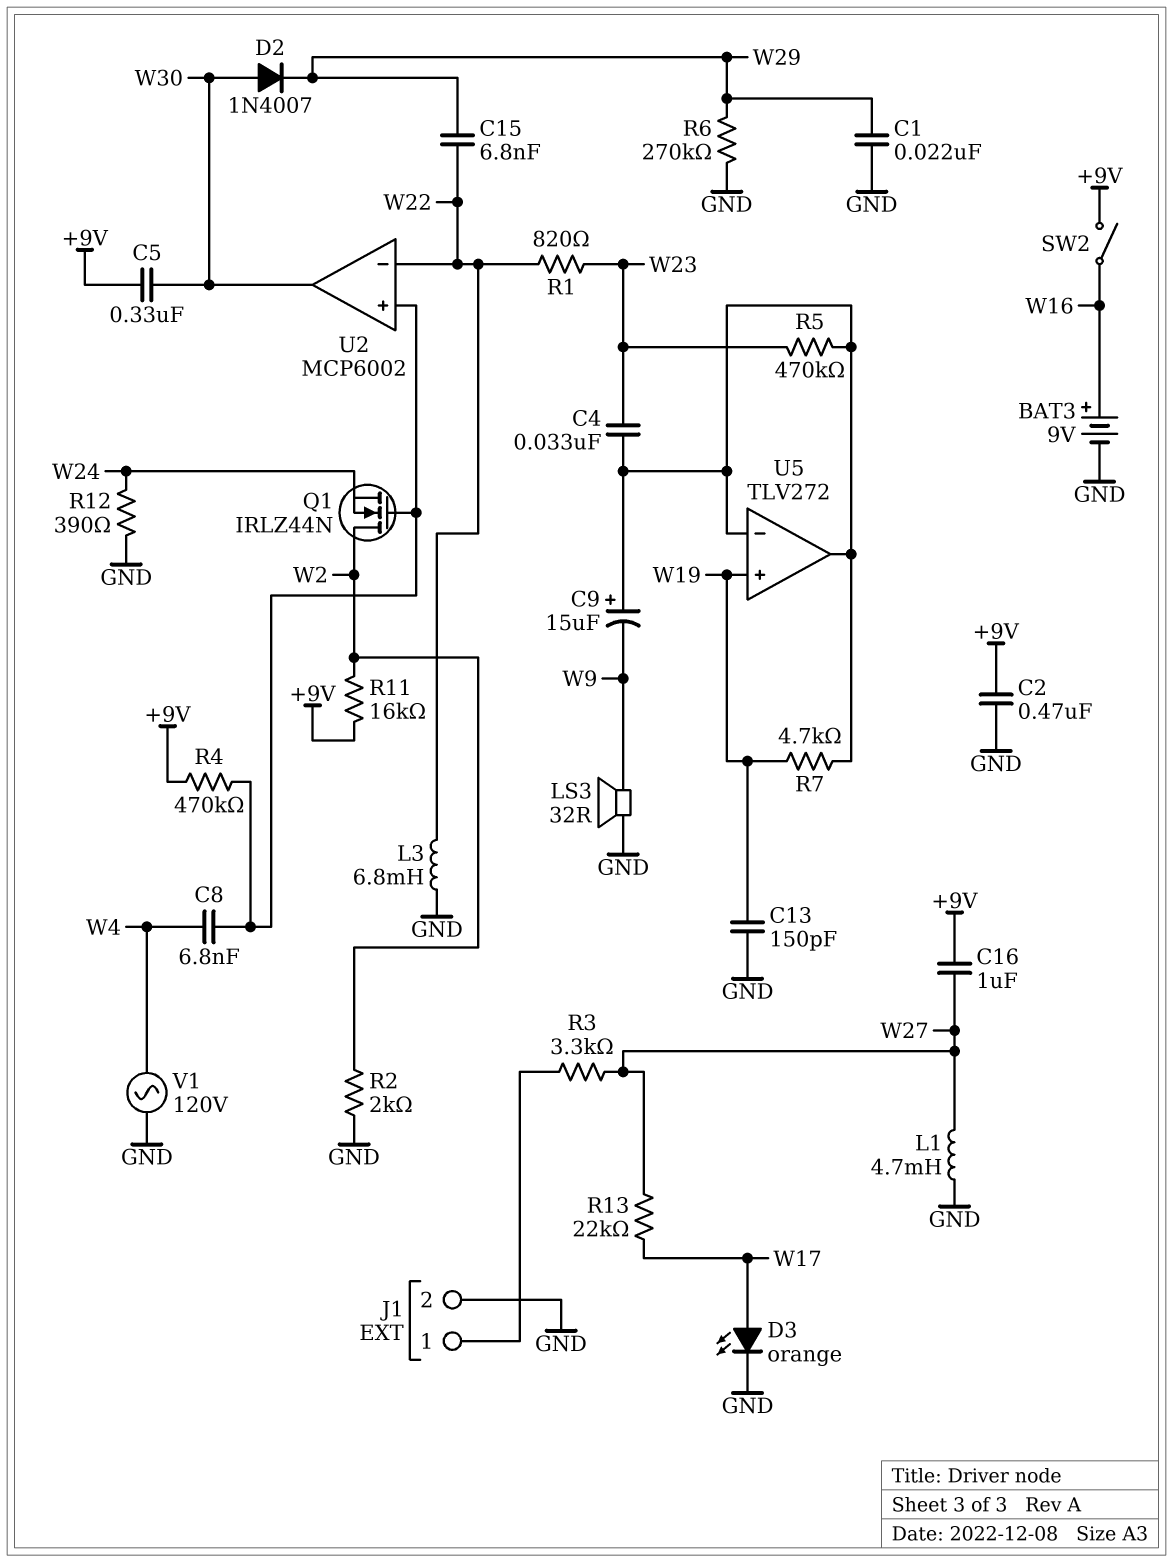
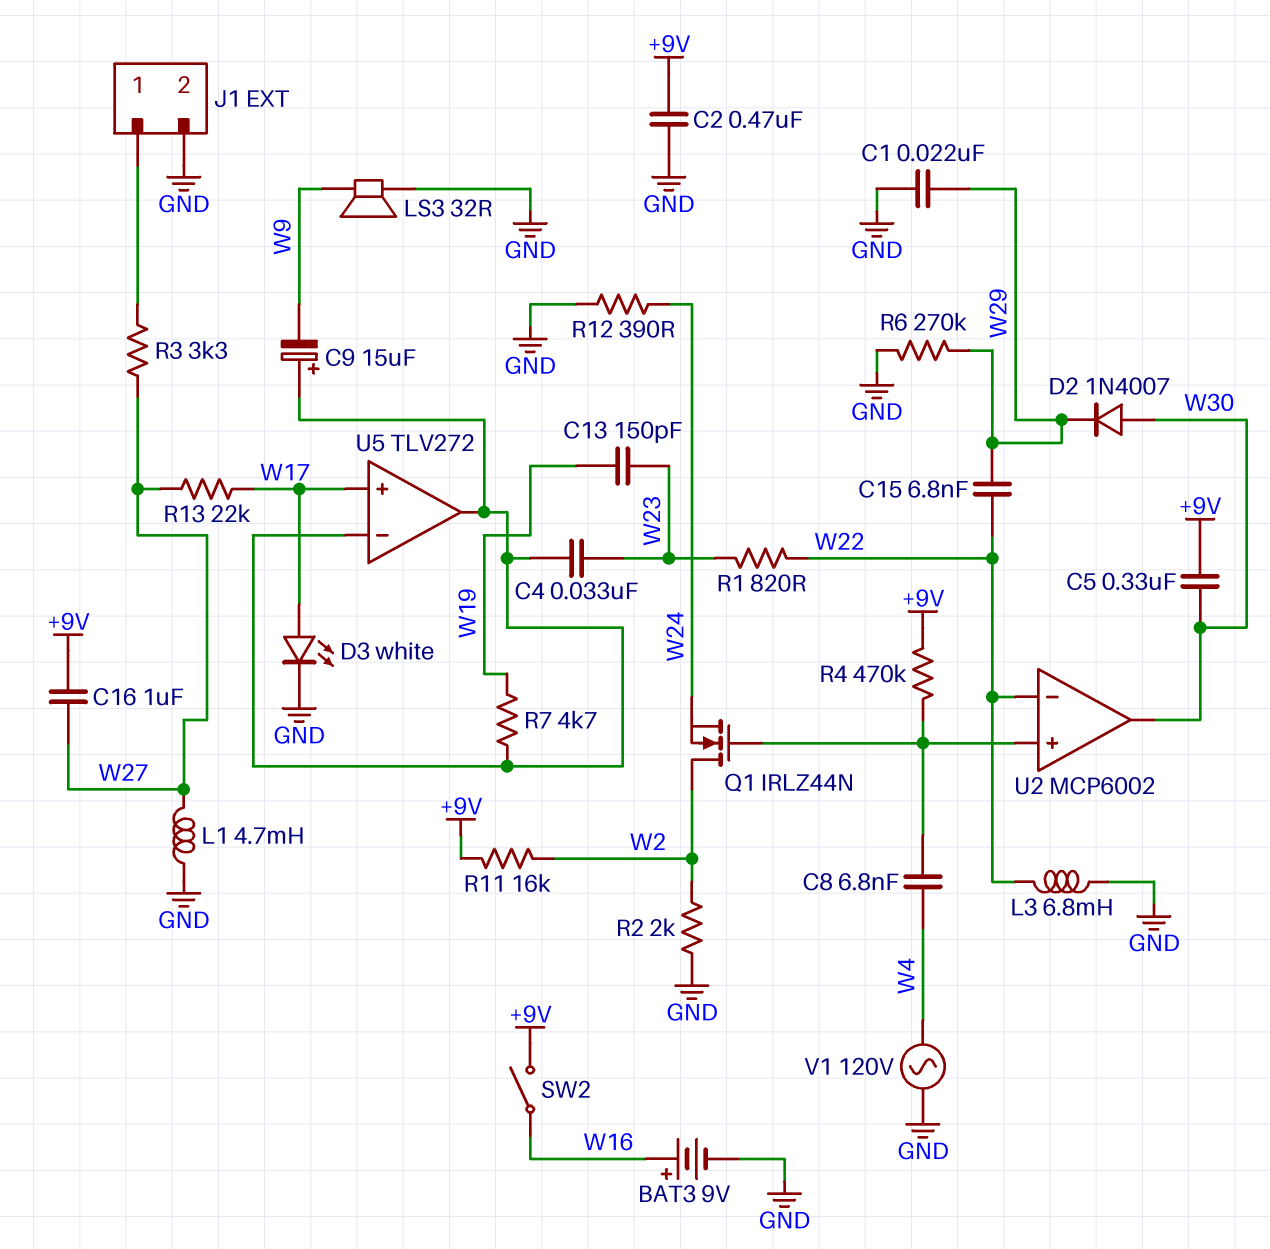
C13: 150pF (GND, W19) -> 150pF (W19, W23)
D3: LED orange (A W17, K GND) -> LED white (A W17, K GND)
R5: 470k (U5/in-, W23) -> none
U5 pin in+: W19 -> W17

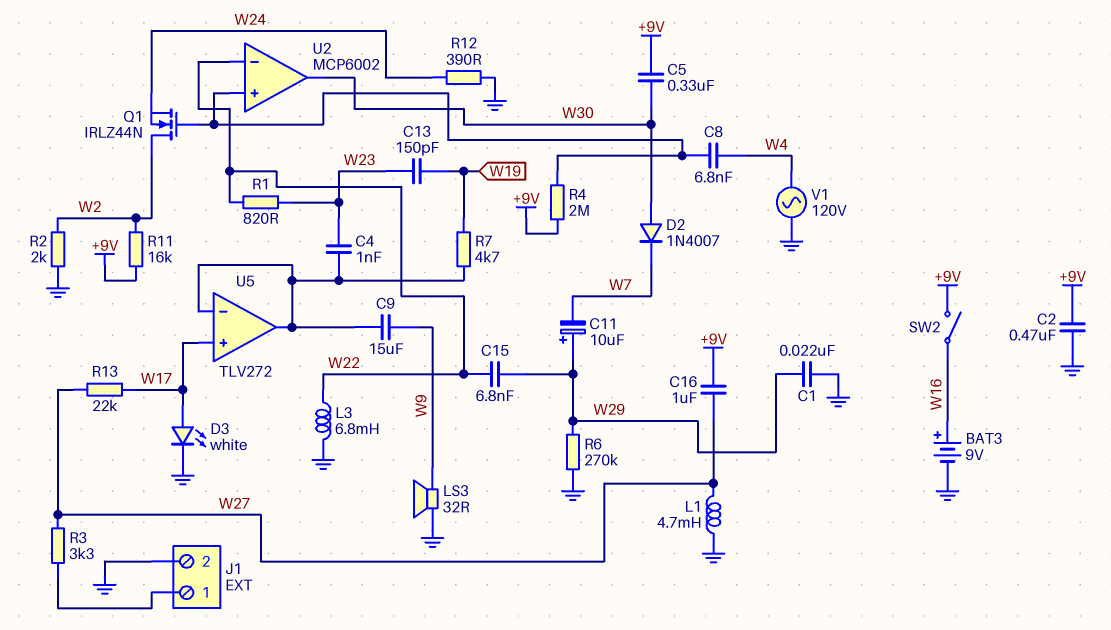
C4: 33nF (U5/in-, W23) -> 1nF (U5/in-, W23)
C9: 15uF (plus U5/in-, minus W9) -> 15uF (U5/in-, W9)
C11: none -> 10uF (plus W29, minus W7)
D2: diode 1N4007 (A W30, K W29) -> diode 1N4007 (A W30, K W7)
R4: 470k (+9V, U2/in+) -> 2M (+9V, U2/in+)

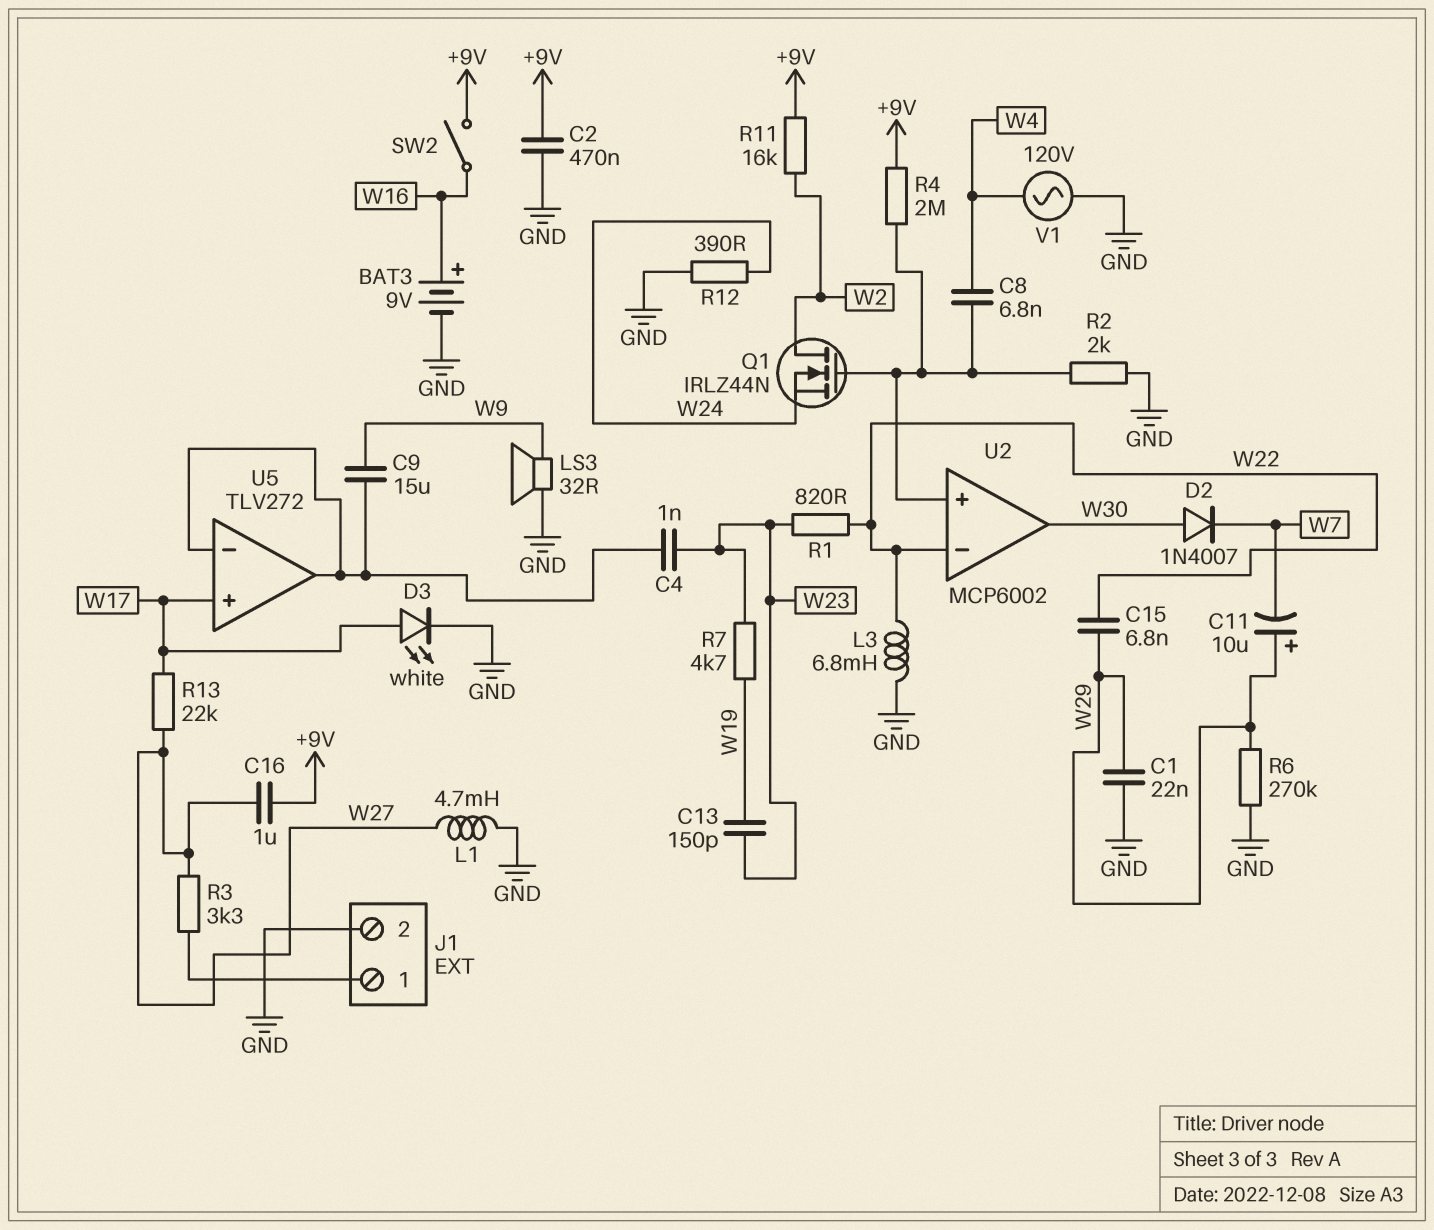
C5: 330nF (+9V, W30) -> none
R2: 2k (GND, W2) -> 2k (GND, U2/in+)
R7: 4.7k (U5/in-, W19) -> 4.7k (W19, W23)

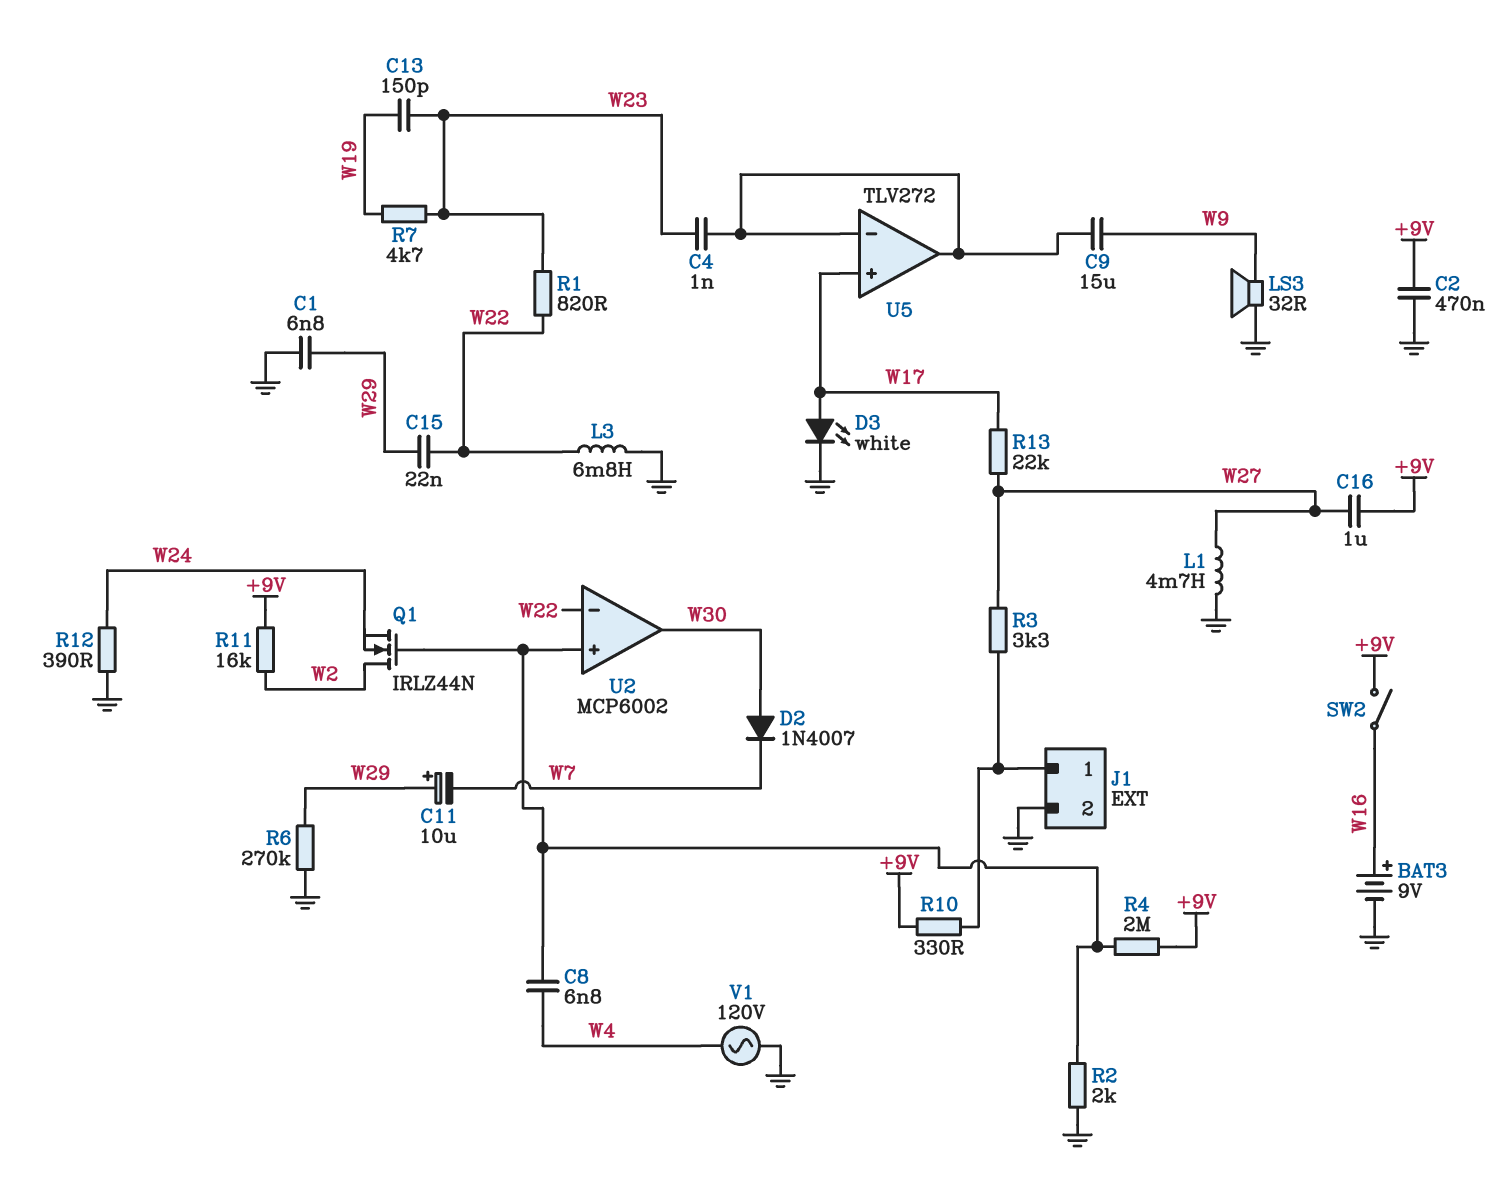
C1: 22nF (GND, W29) -> 6.8nF (GND, W29)
C15: 6.8nF (W22, W29) -> 22nF (W22, W29)
R10: none -> 330 (+9V, J1/1)

